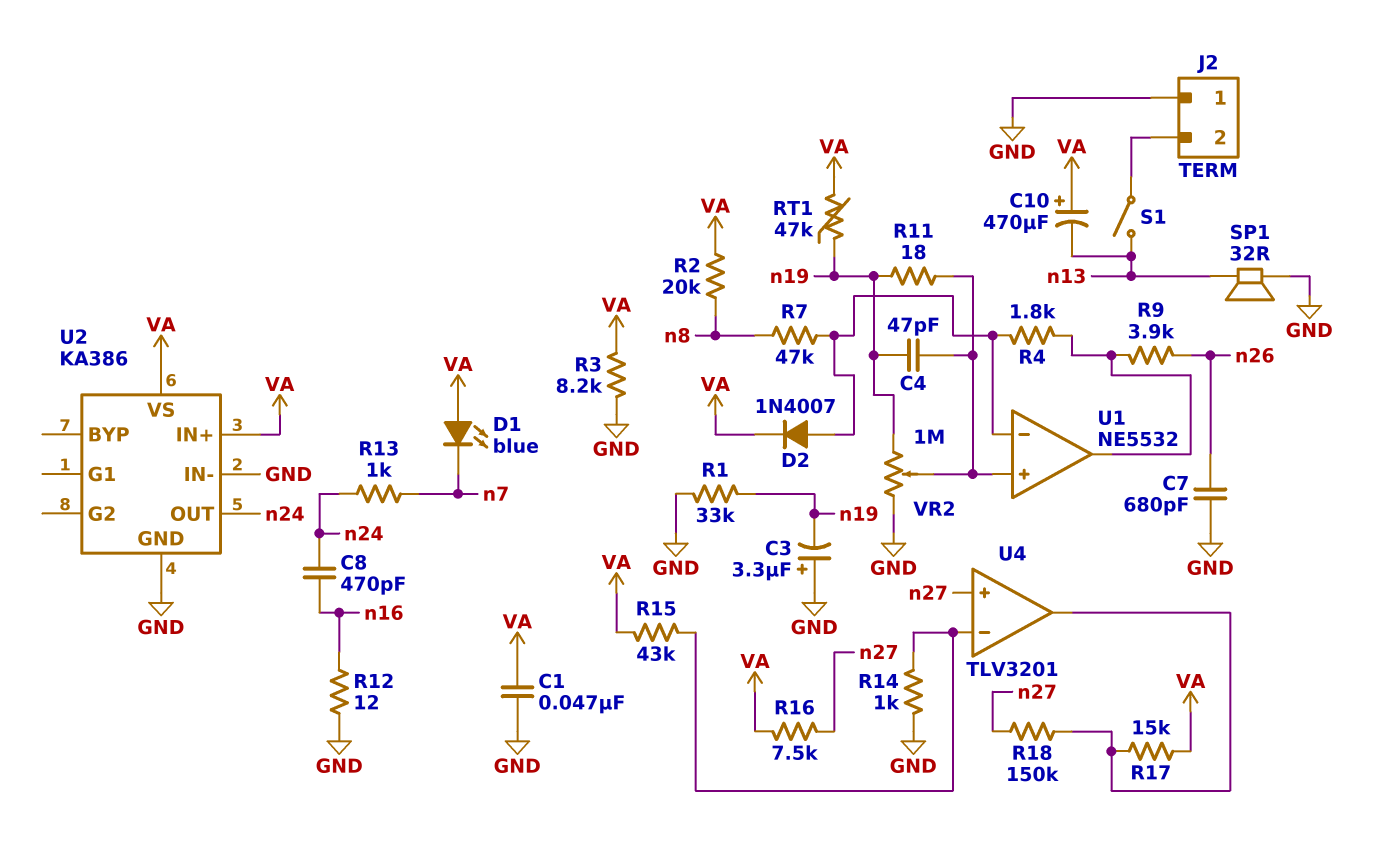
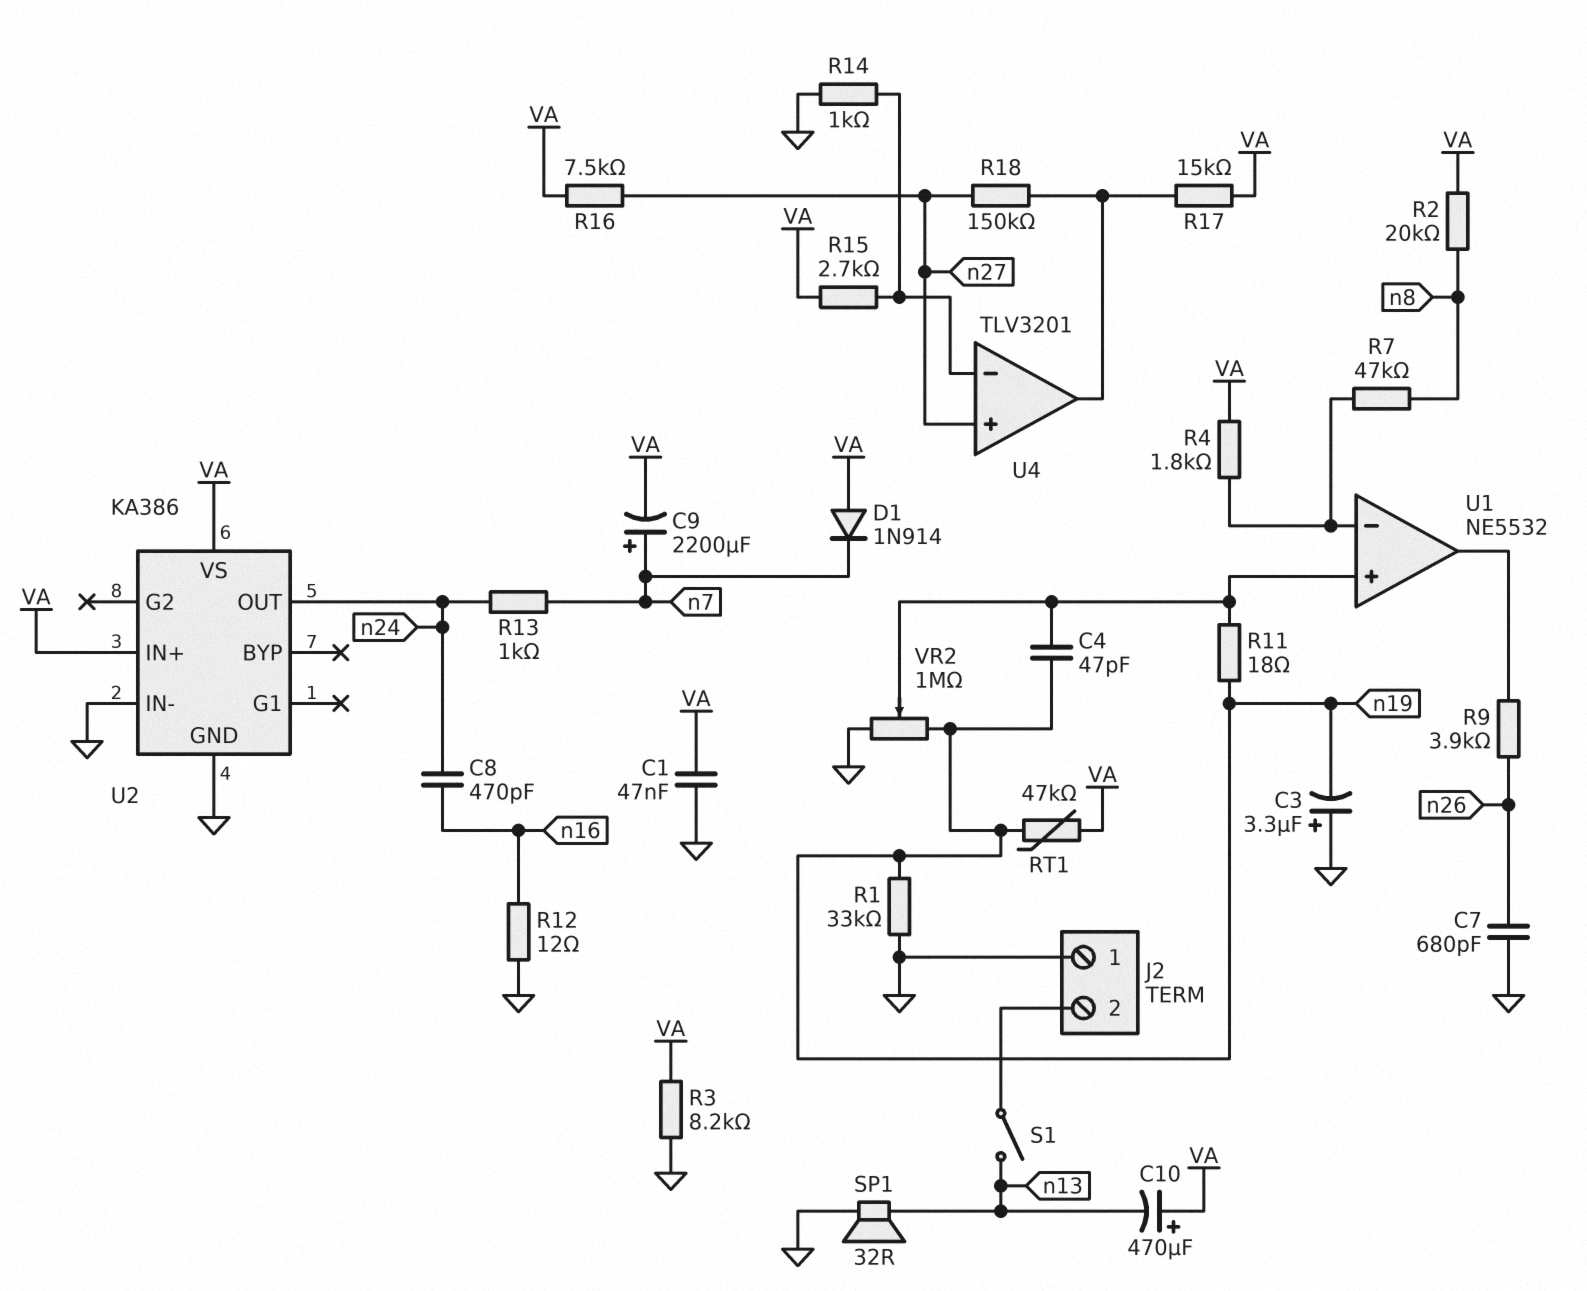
C9: none -> 2200uF (plus n7, minus VA)
D1: LED blue (A VA, K n7) -> diode 1N914 (A VA, K n7)
D2: diode 1N4007 (A U1/in-, K VA) -> none
R4: 1.8k (U1/in-, U1/out) -> 1.8k (U1/in-, VA)
R15: 43k (U4/in-, VA) -> 2.7k (U4/in-, VA)

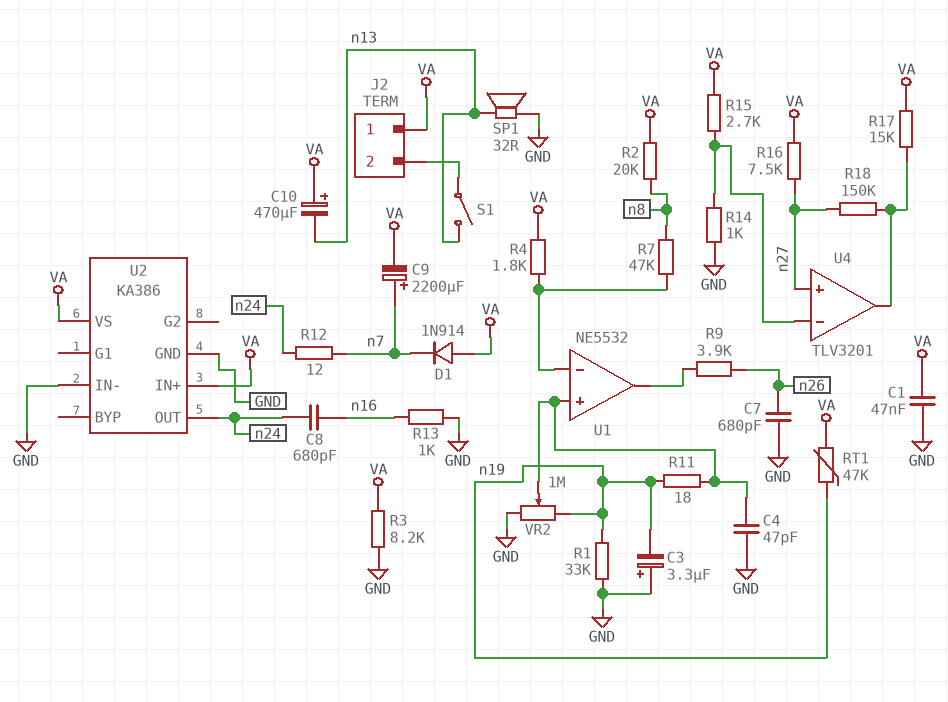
C4: 47pF (U1/in+, n19) -> 47pF (GND, U1/in+)
C8: 470pF (n16, n24) -> 680pF (n16, n24)
J2 pin 1: GND -> VA
R12: 12 (GND, n16) -> 12 (n7, n24)
R13: 1k (n7, n24) -> 1k (GND, n16)

